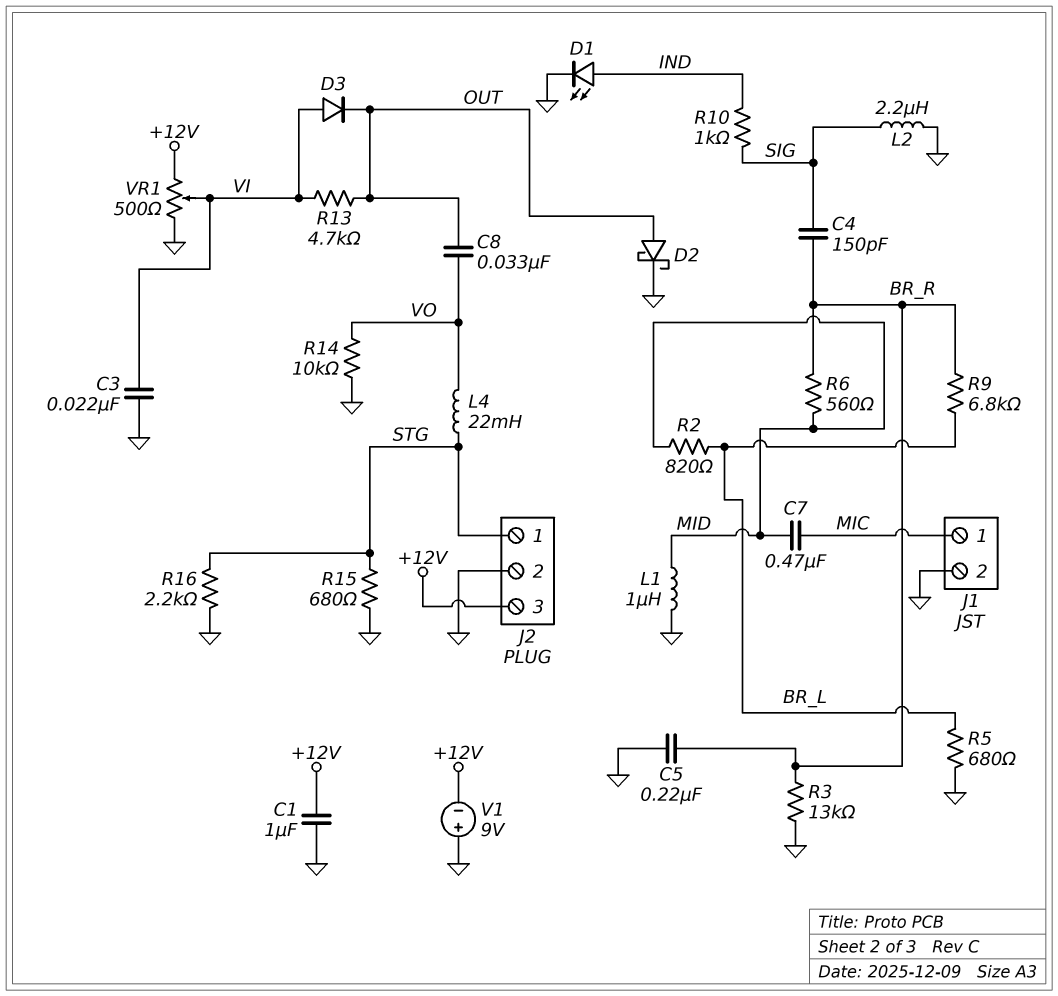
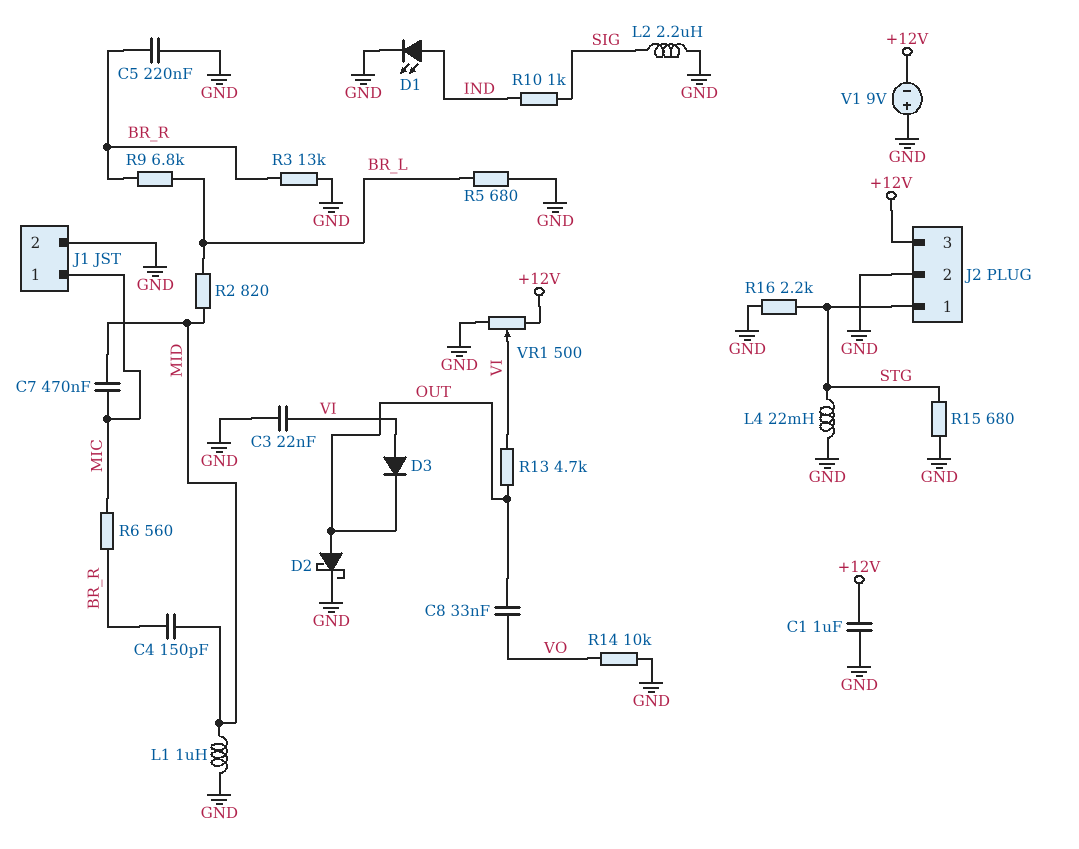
C4: 150pF (BR_R, SIG) -> 150pF (BR_R, MID)
L4: 22mH (STG, VO) -> 22mH (GND, STG)
R6: 560 (BR_R, MID) -> 560 (BR_R, MIC)

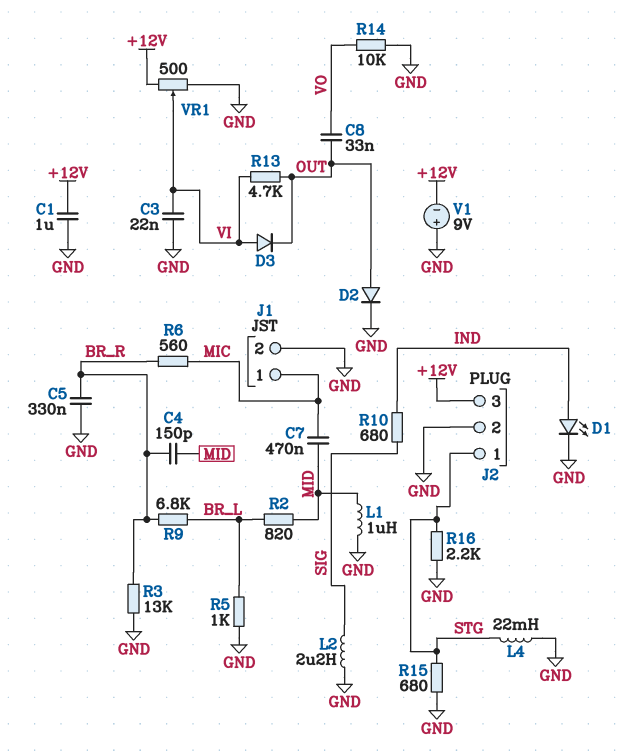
C5: 220nF (BR_R, GND) -> 330nF (BR_R, GND)
D2: schottky (A OUT, K GND) -> diode (A OUT, K GND)
R5: 680 (BR_L, GND) -> 1k (BR_L, GND)
R10: 1k (IND, SIG) -> 680 (IND, SIG)

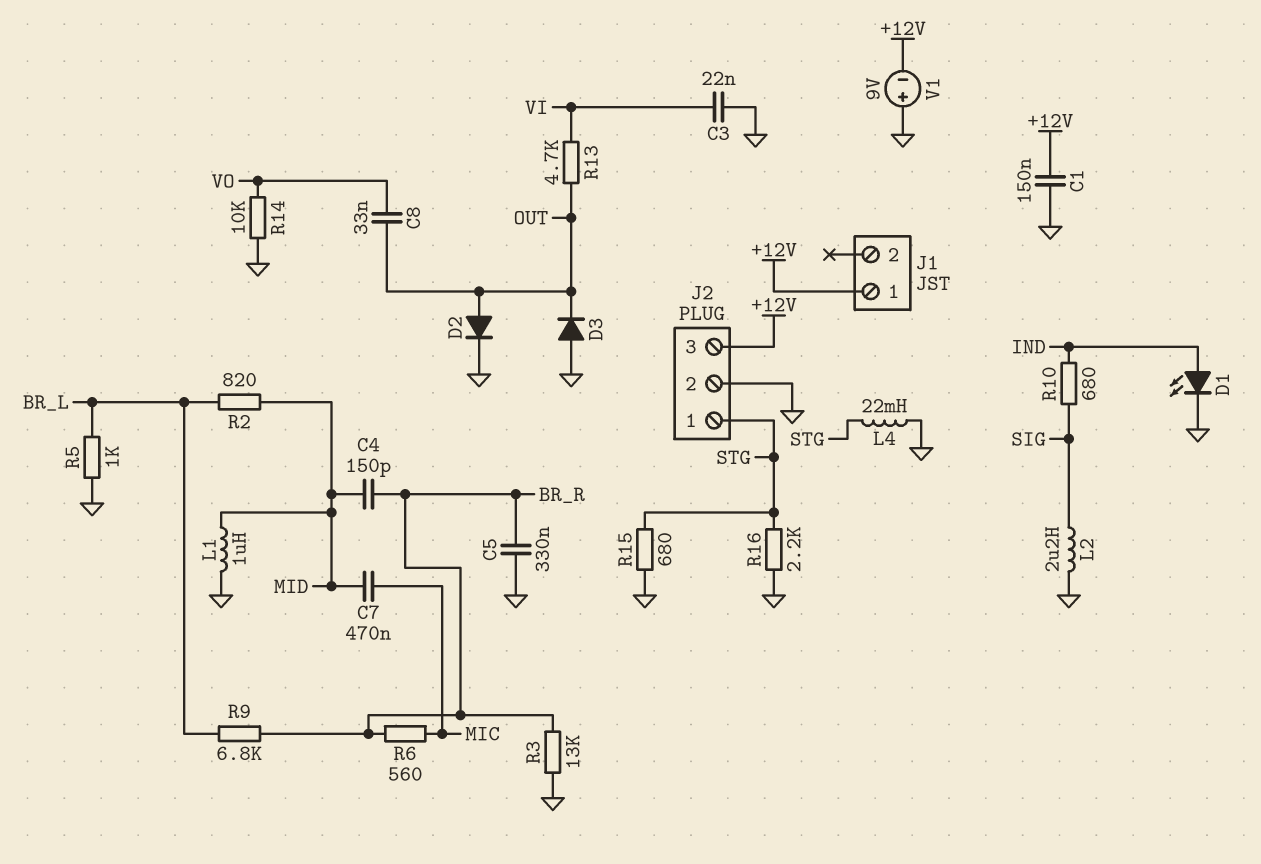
C1: 1uF (+12V, GND) -> 150nF (+12V, GND)
D3: diode (A VI, K OUT) -> diode (A GND, K OUT)
J1 pin 1: MIC -> +12V
J1 pin 2: GND -> none
VR1: 500 (+12V, GND, wiper VI) -> none

